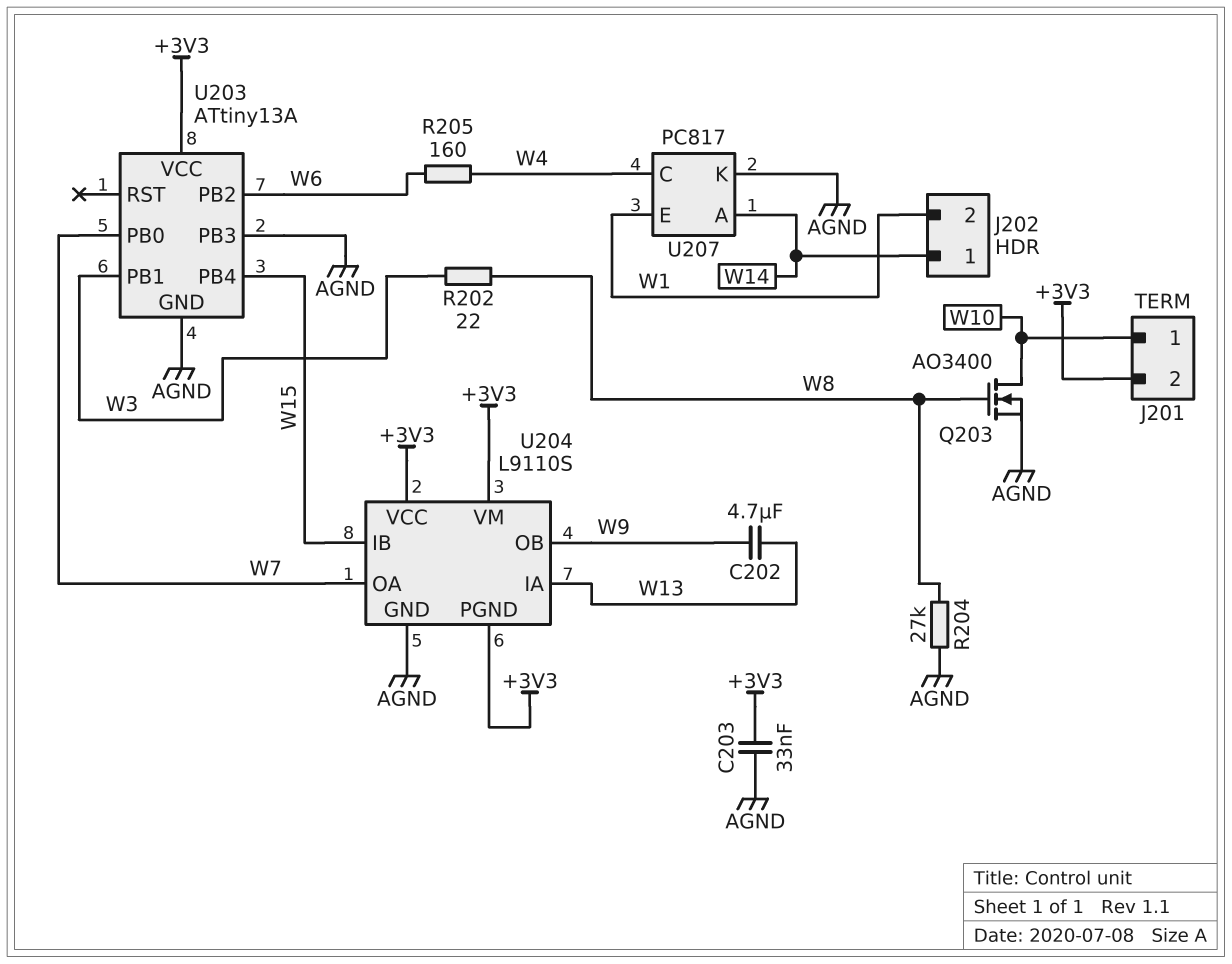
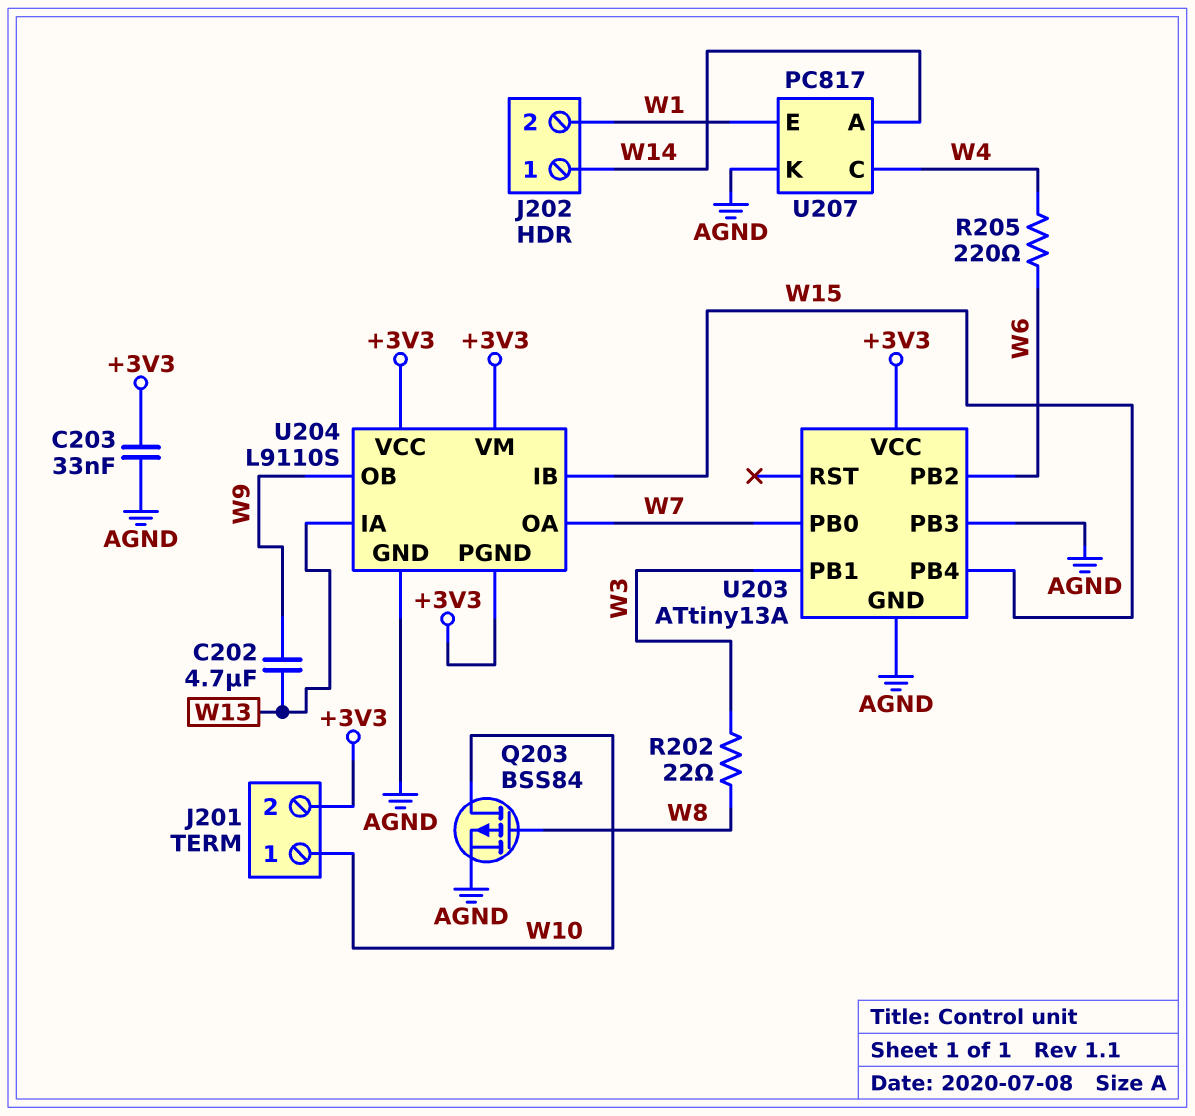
Q203: NMOS AO3400 (G W8, D W10, S AGND) -> PMOS BSS84 (G W8, D W10, S AGND)
R204: 27k (AGND, W8) -> none
R205: 160 (W4, W6) -> 220 (W4, W6)

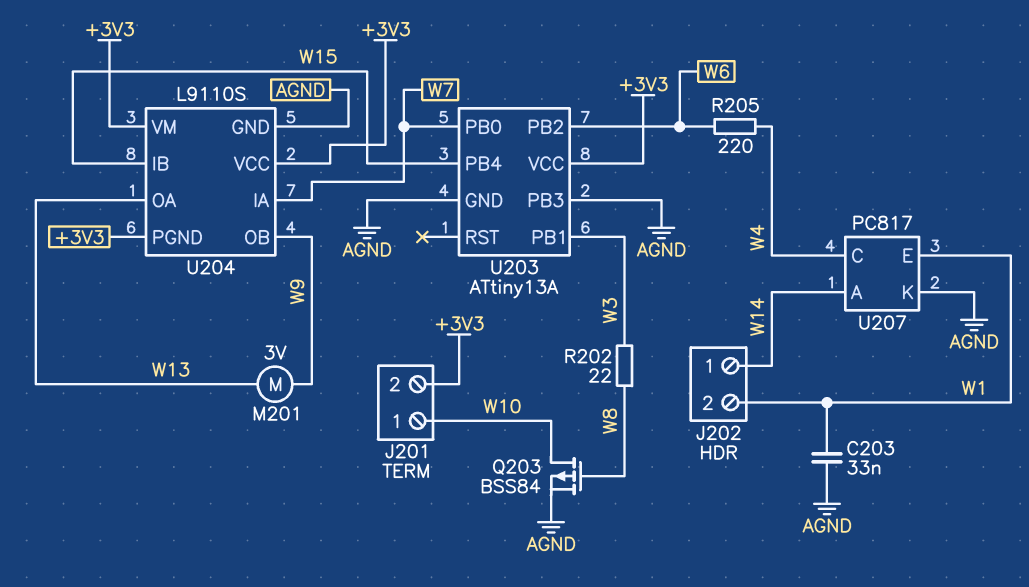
C202: 4.7uF (W9, W13) -> none
C203: 33nF (+3V3, AGND) -> 33nF (AGND, W1)
M201: none -> motor 3V (W9, W13)
U204 pin IA: W13 -> W7
U204 pin OA: W7 -> W13

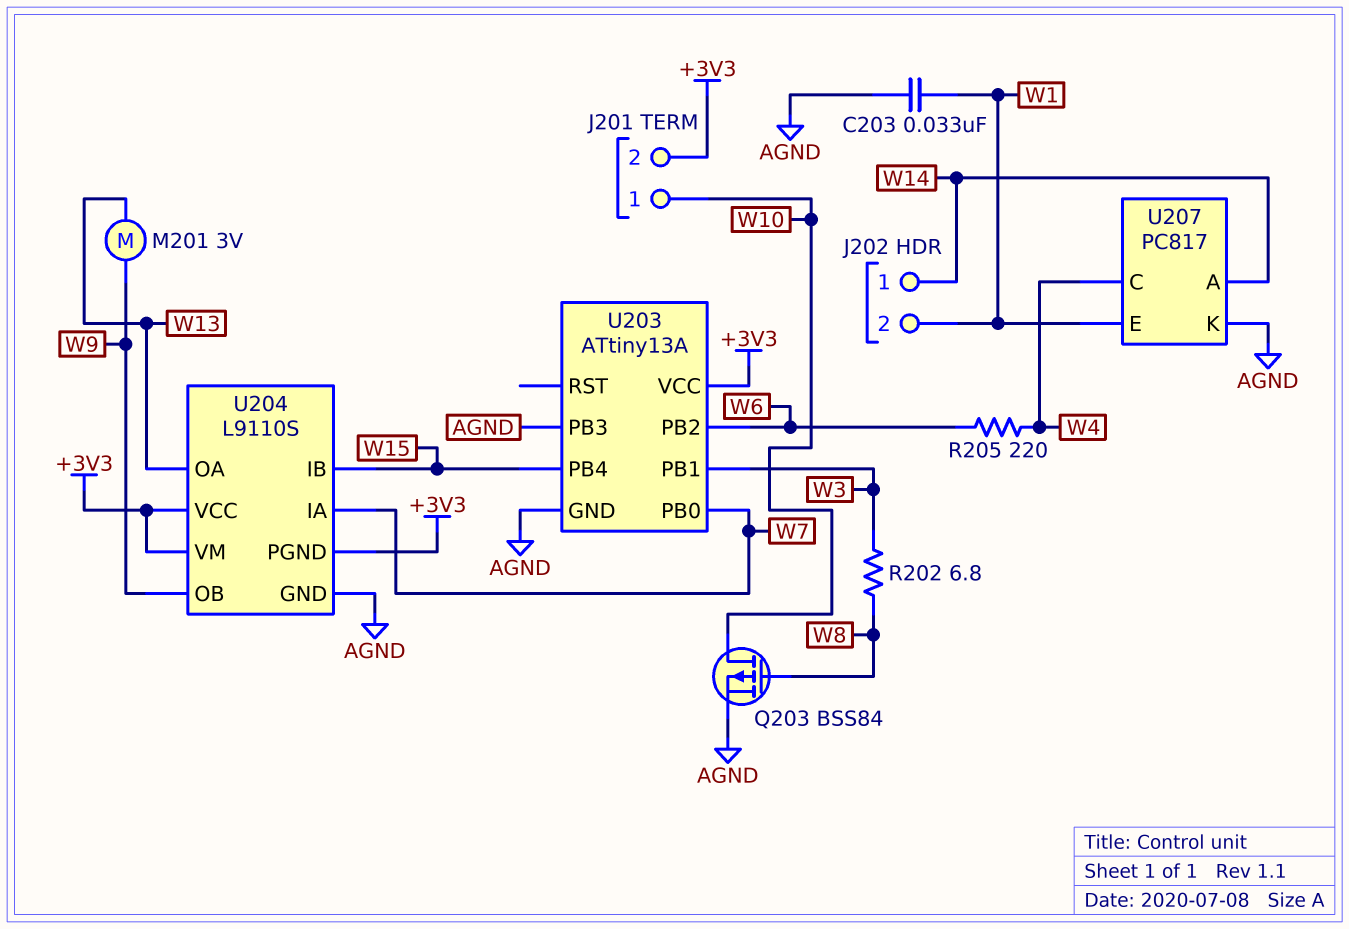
R202: 22 (W3, W8) -> 6.8 (W3, W8)

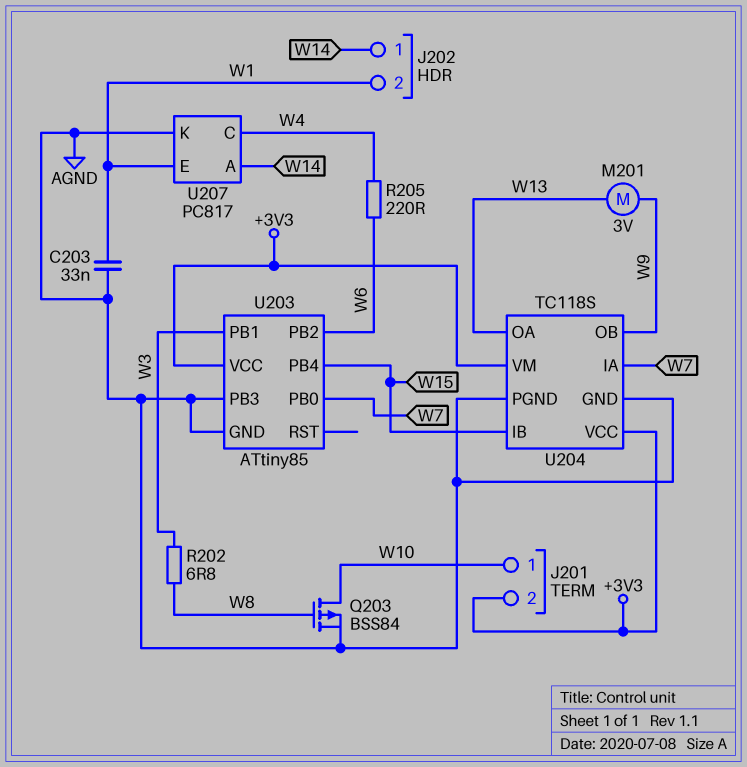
U203: ATtiny13A -> ATtiny85
U204: L9110S -> TC118S
U204 pin PGND: +3V3 -> AGND

